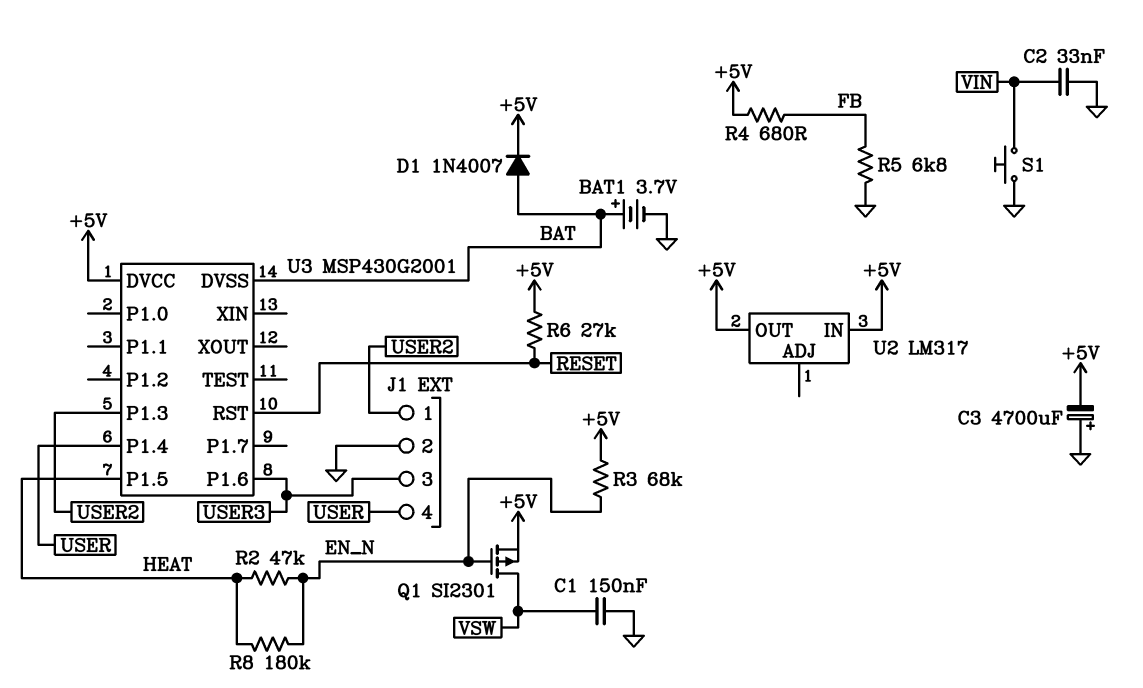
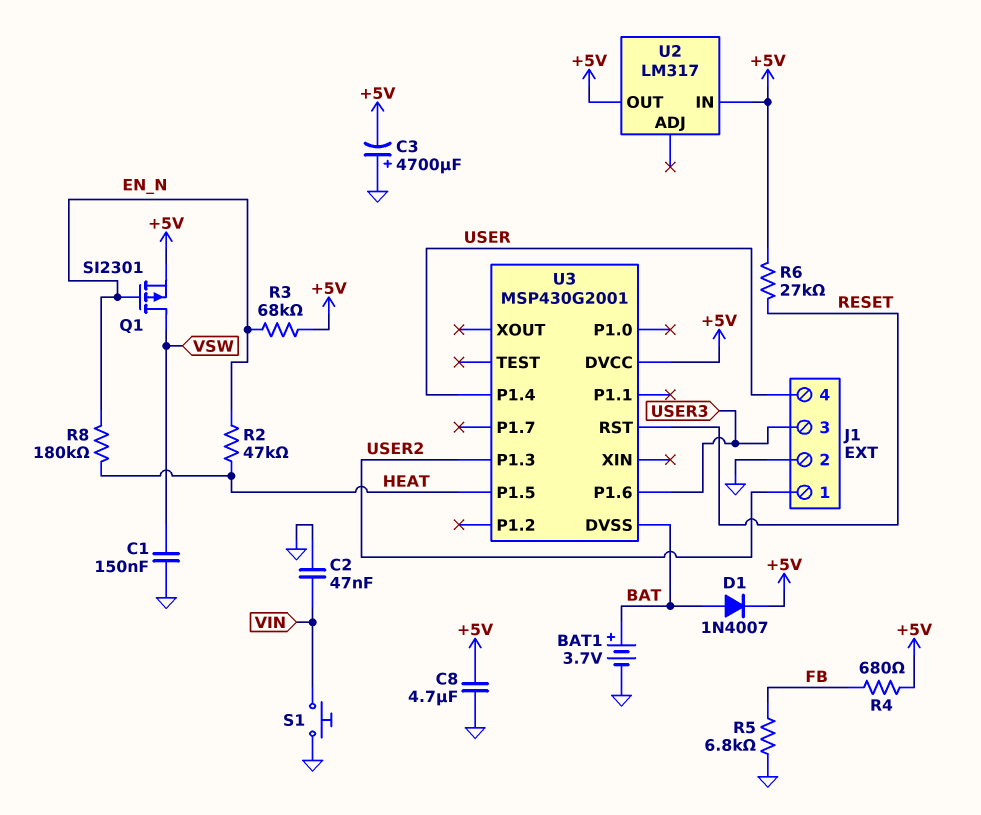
C2: 33nF (GND, VIN) -> 47nF (GND, VIN)
C8: none -> 4.7uF (+5V, GND)

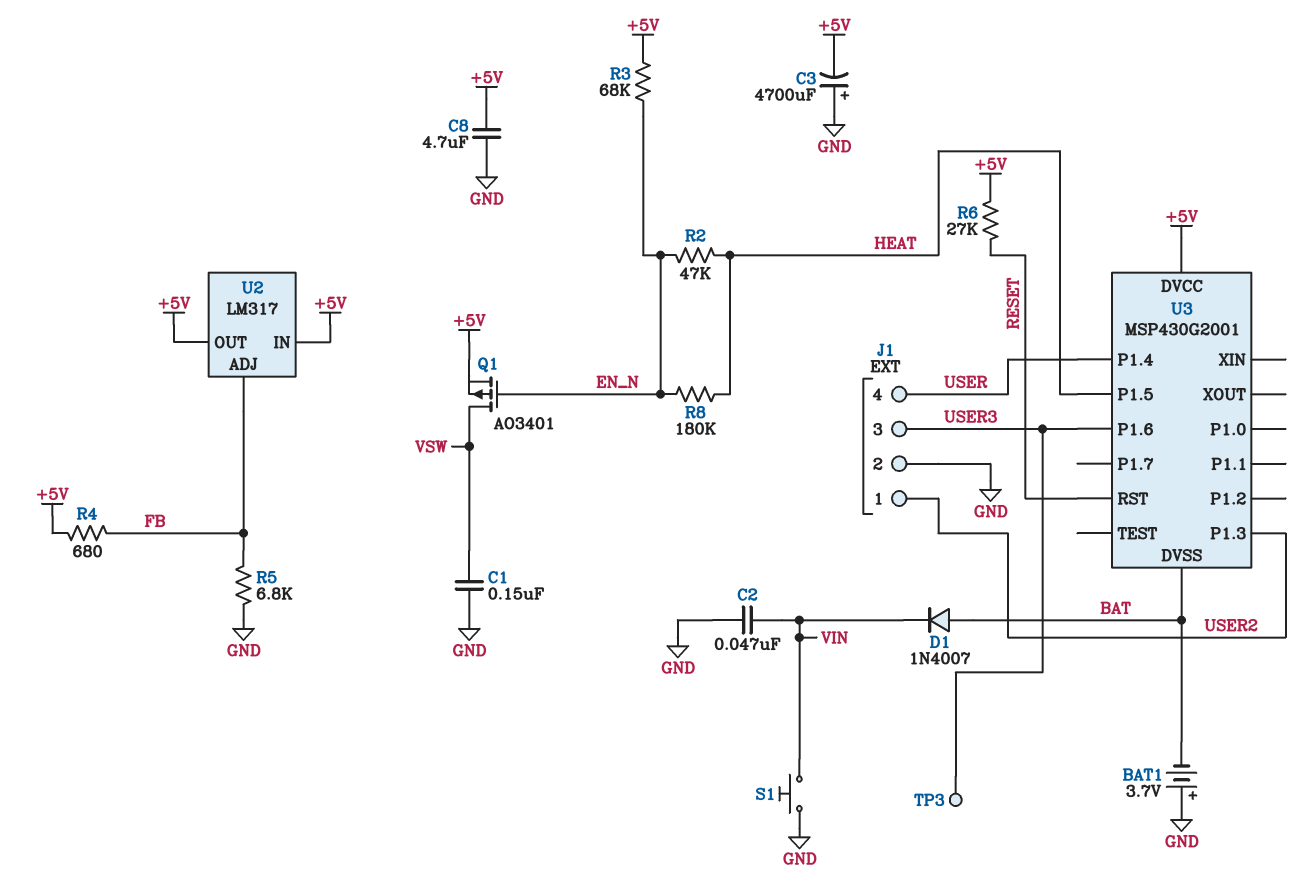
BAT1: 3.7V (plus BAT, minus GND) -> 3.7V (plus GND, minus BAT)
D1: diode 1N4007 (A BAT, K +5V) -> diode 1N4007 (A BAT, K VIN)
Q1: PMOS SI2301 (G EN_N, D VSW, S +5V) -> PMOS AO3401 (G EN_N, D VSW, S +5V)
TP3: none -> test point (USER3)
U2 pin ADJ: none -> FB

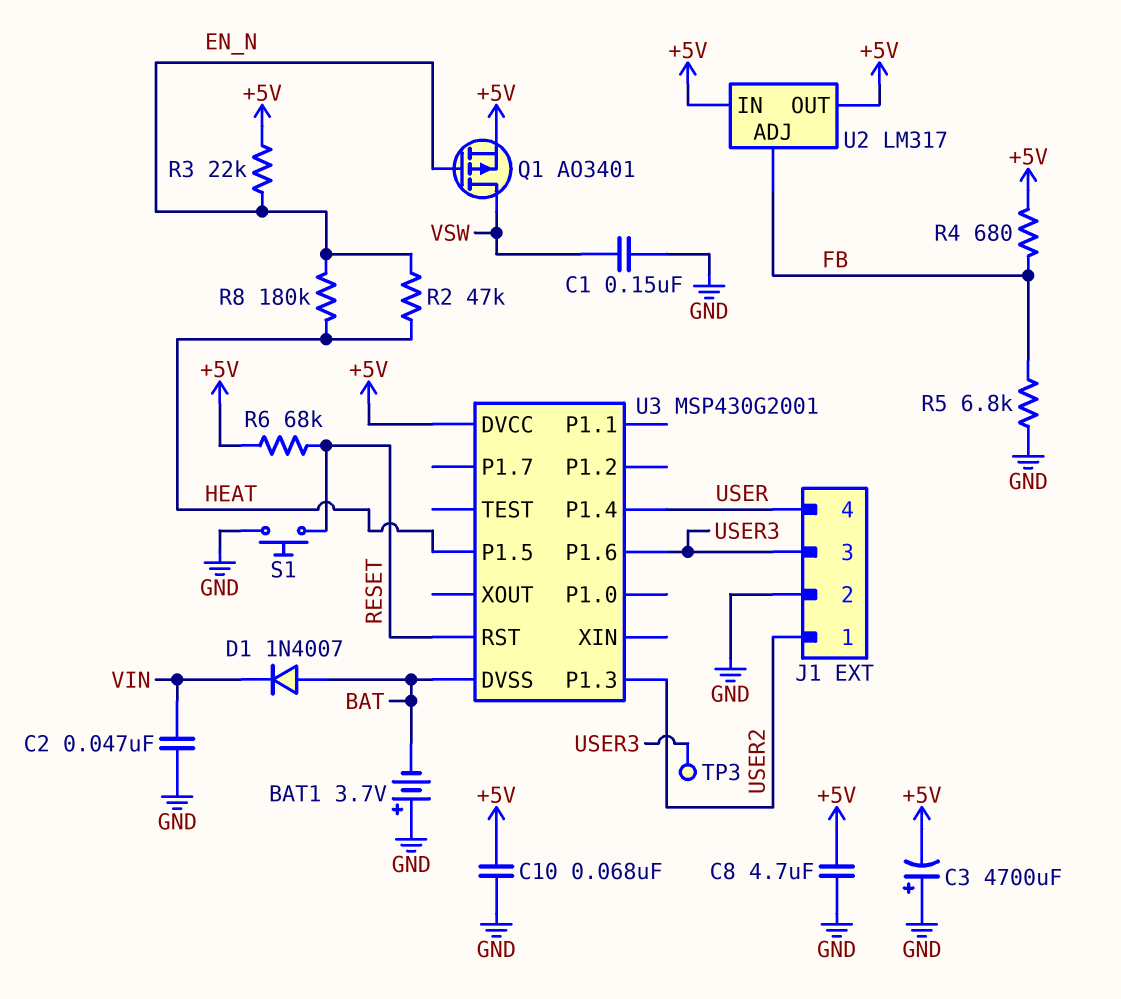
C10: none -> 68nF (+5V, GND)
R3: 68k (+5V, EN_N) -> 22k (+5V, EN_N)
R6: 27k (+5V, RESET) -> 68k (+5V, RESET)
S1: button (GND, VIN) -> button (GND, RESET)

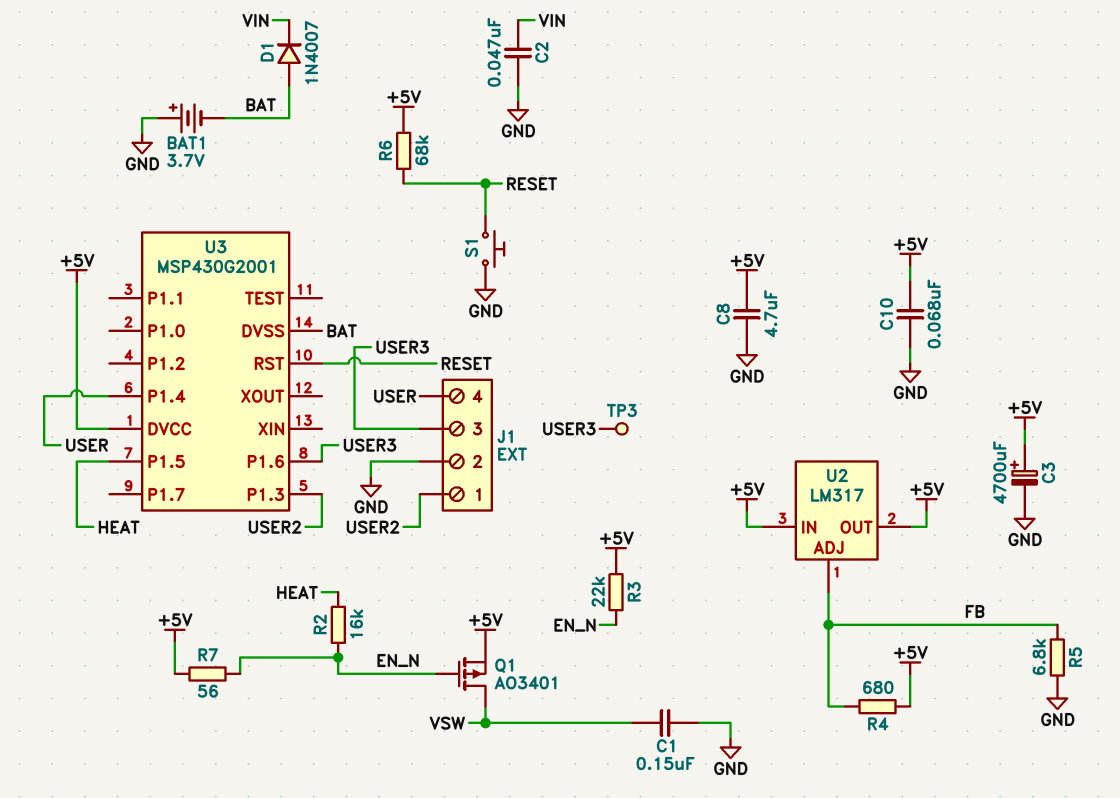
C3: 4700uF (plus GND, minus +5V) -> 4700uF (plus +5V, minus GND)
R2: 47k (EN_N, HEAT) -> 16k (EN_N, HEAT)
R7: none -> 56 (+5V, EN_N)
R8: 180k (EN_N, HEAT) -> none

